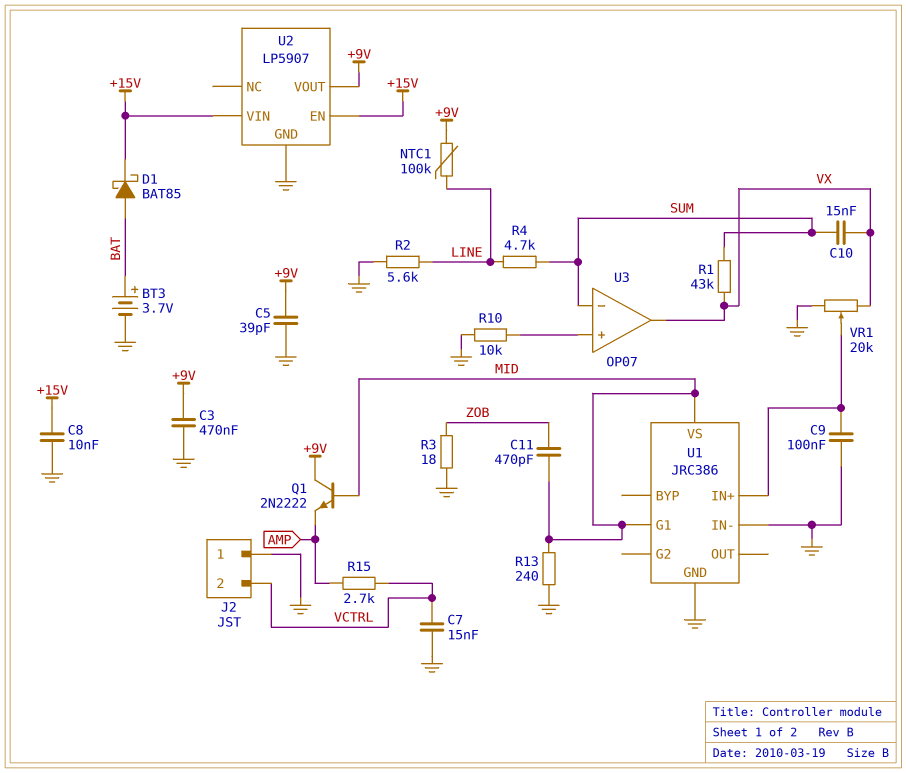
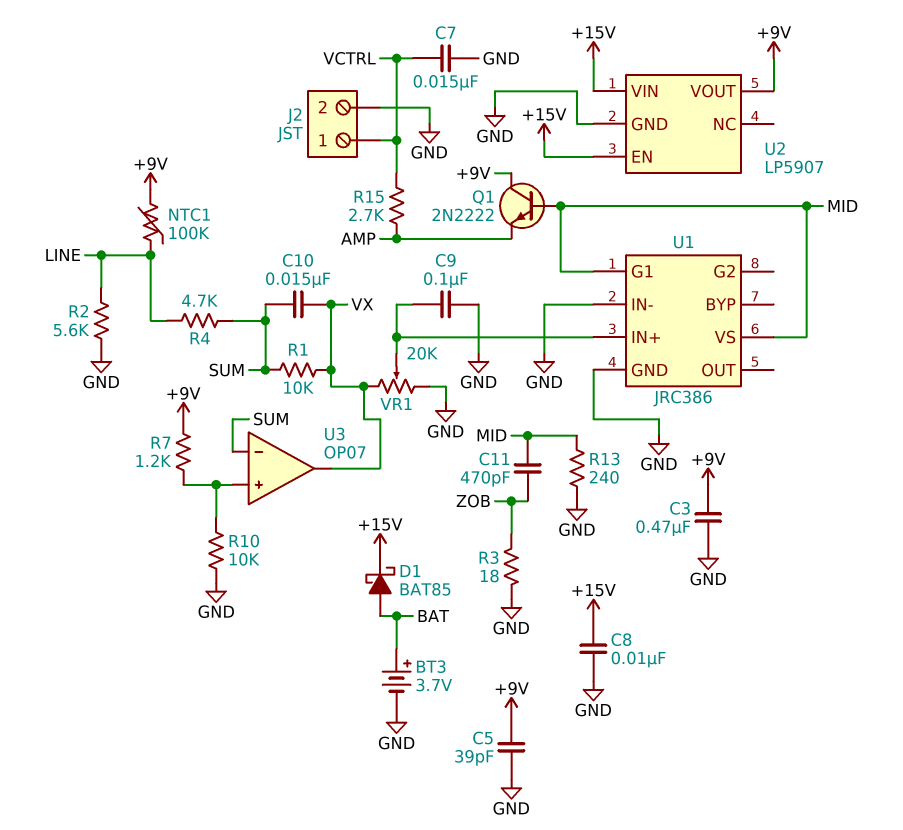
J2 pin 1: GND -> VCTRL
J2 pin 2: VCTRL -> GND
R1: 43k (SUM, VX) -> 10k (SUM, VX)
R7: none -> 1.2k (+9V, U3/in+)

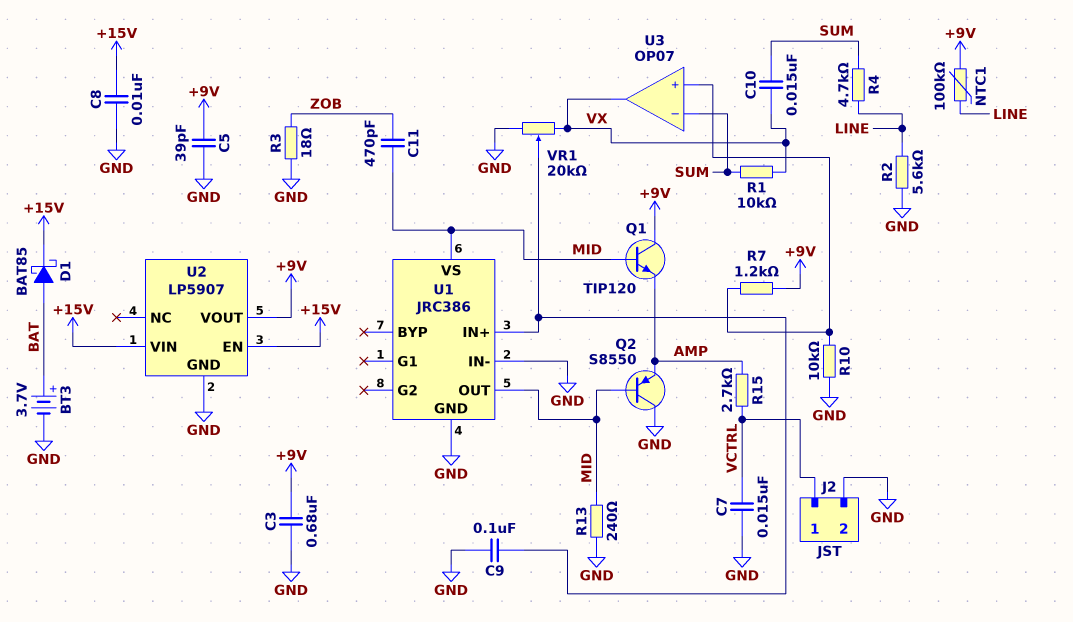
C3: 470nF (+9V, GND) -> 680nF (+9V, GND)
Q1: NPN 2N2222 (B MID, C +9V, E AMP) -> NPN TIP120 (B MID, C +9V, E AMP)
Q2: none -> PNP S8550 (B MID, C GND, E AMP)
U1 pin G1: MID -> none
U1 pin OUT: none -> MID

